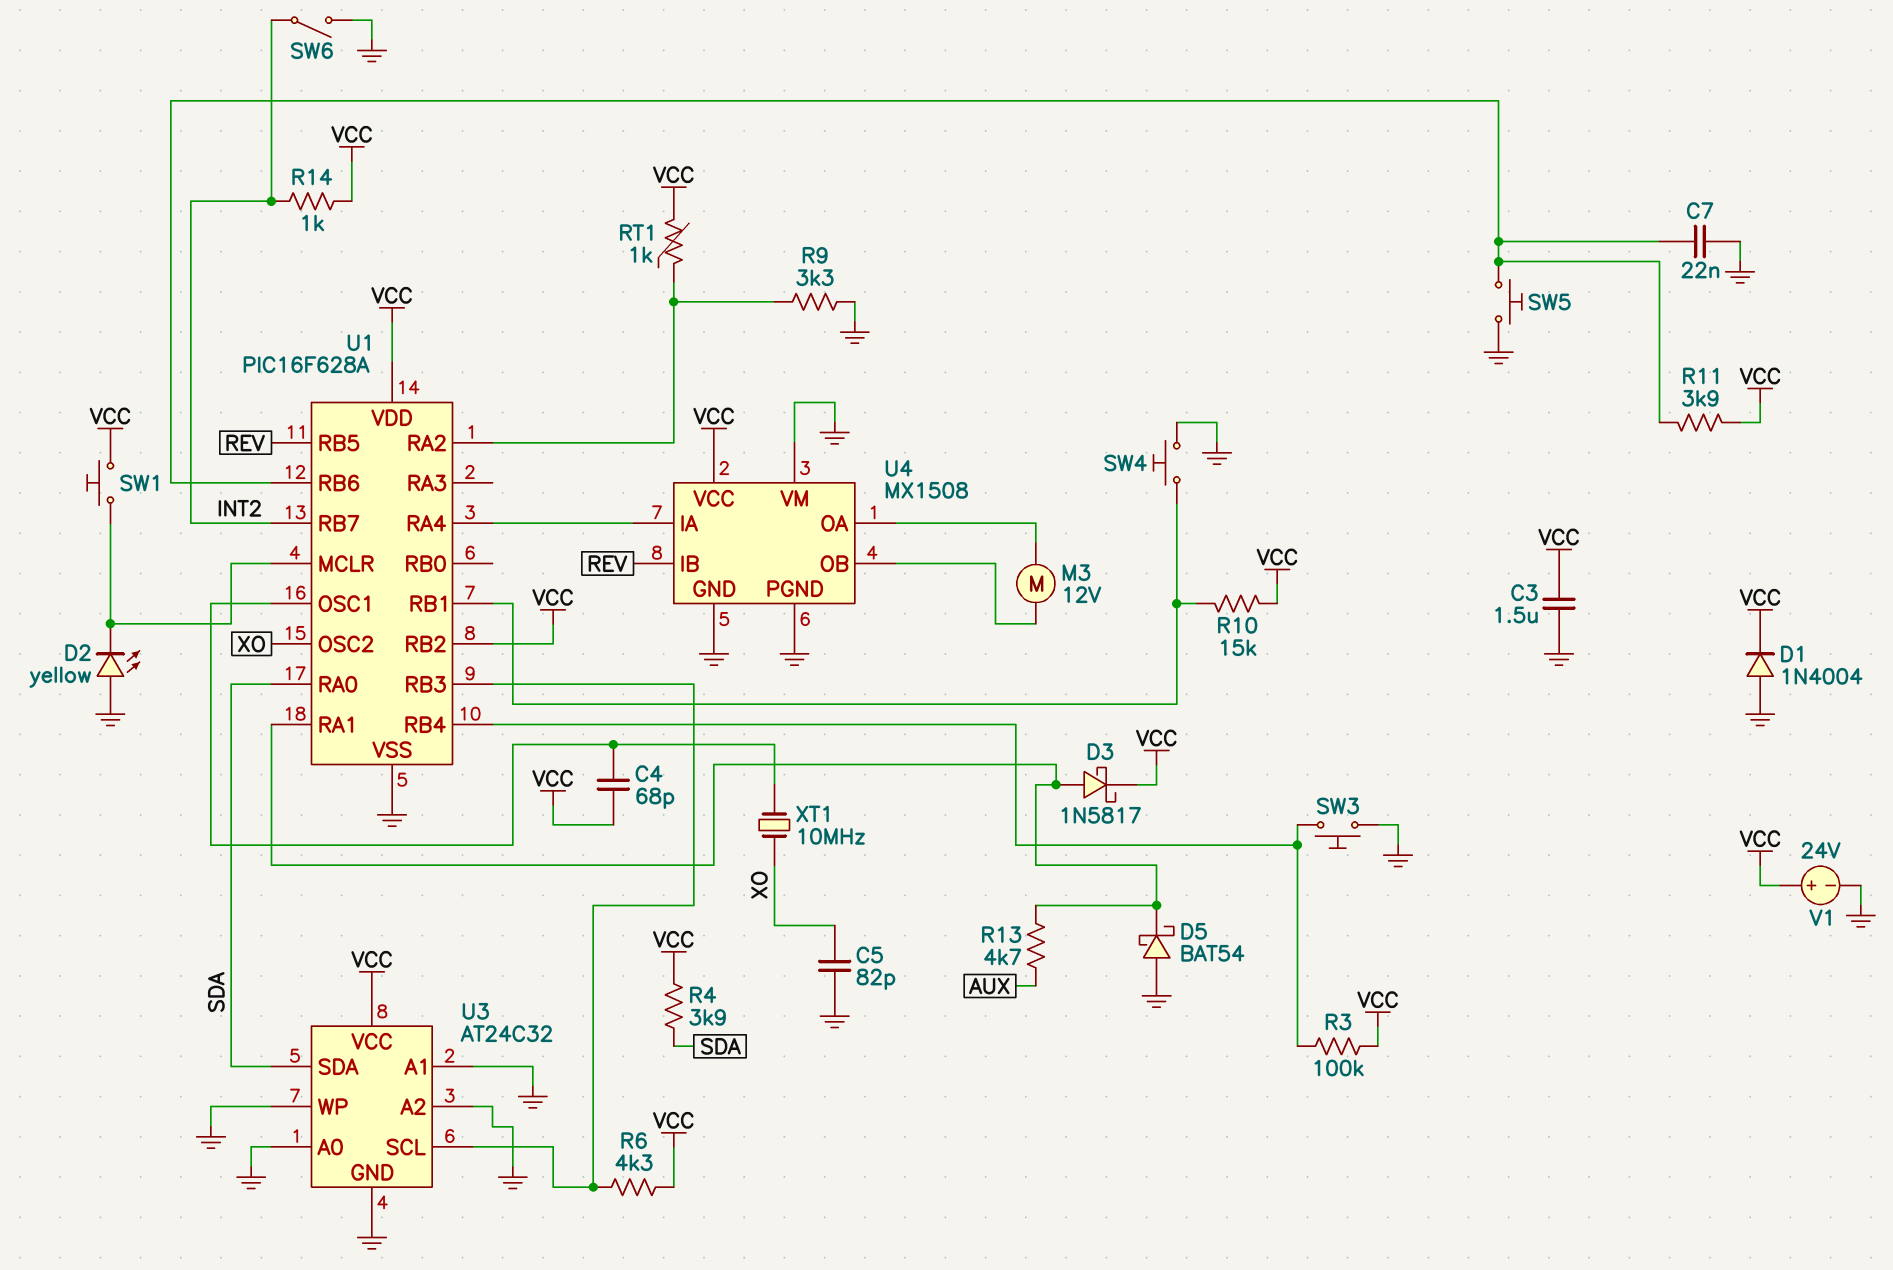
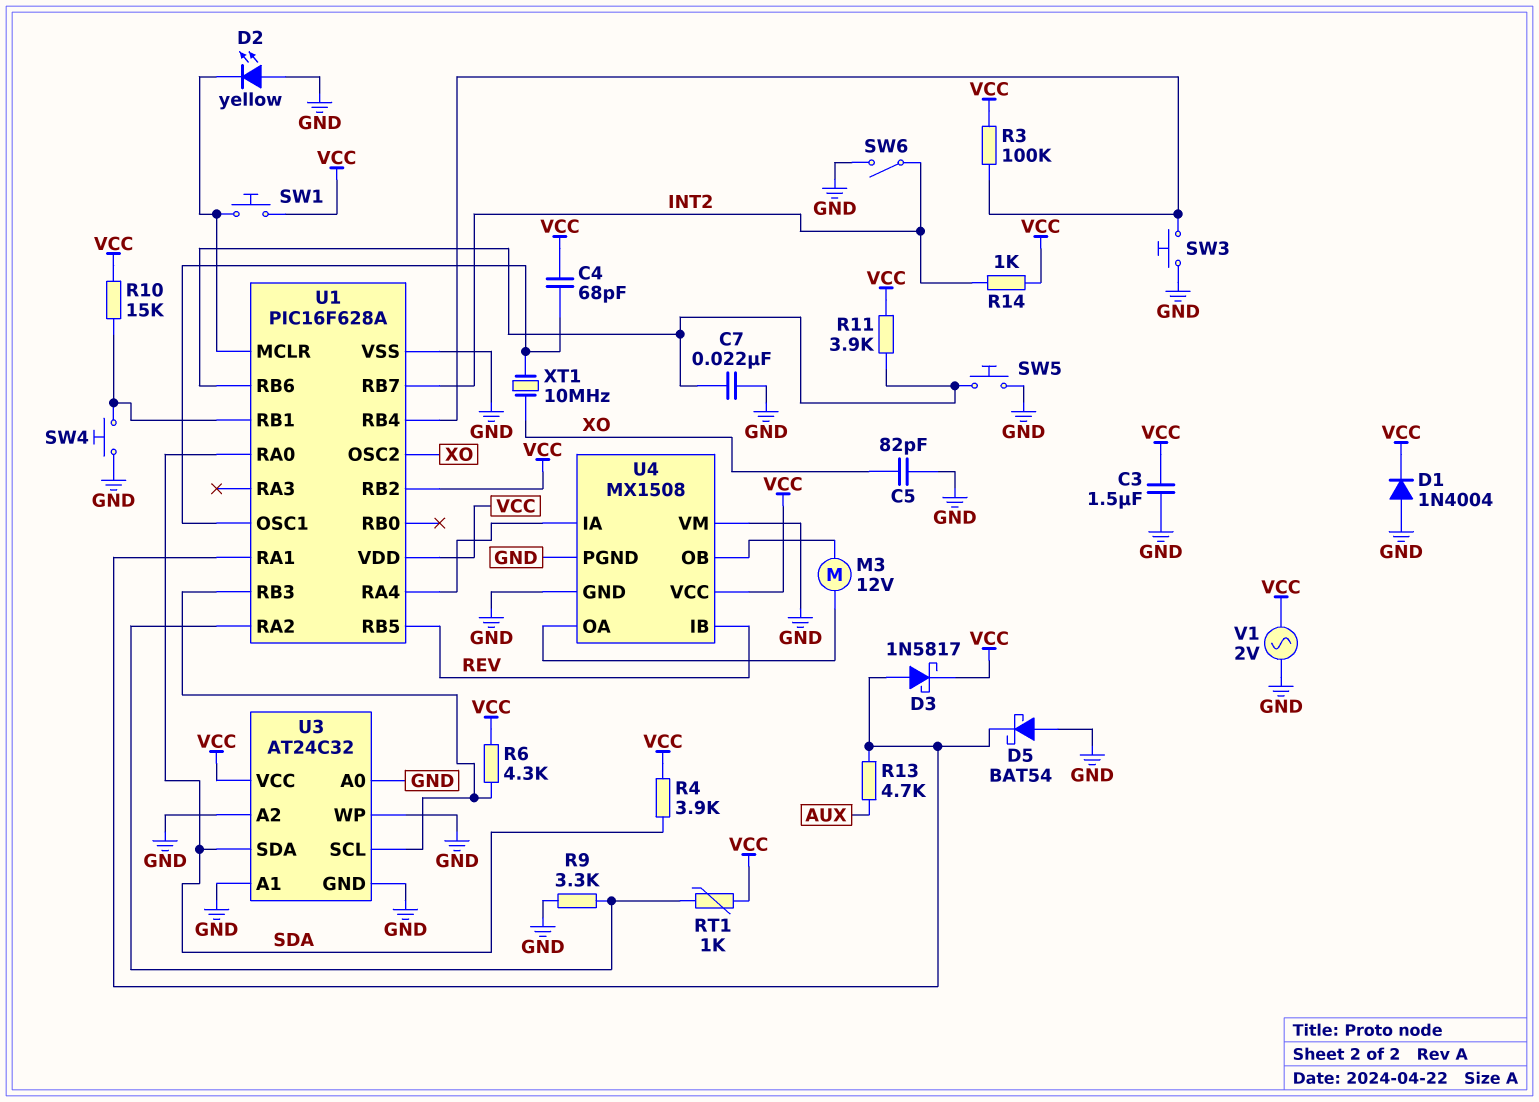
V1: 24V (plus VCC, minus GND) -> AC 2V (GND, VCC)

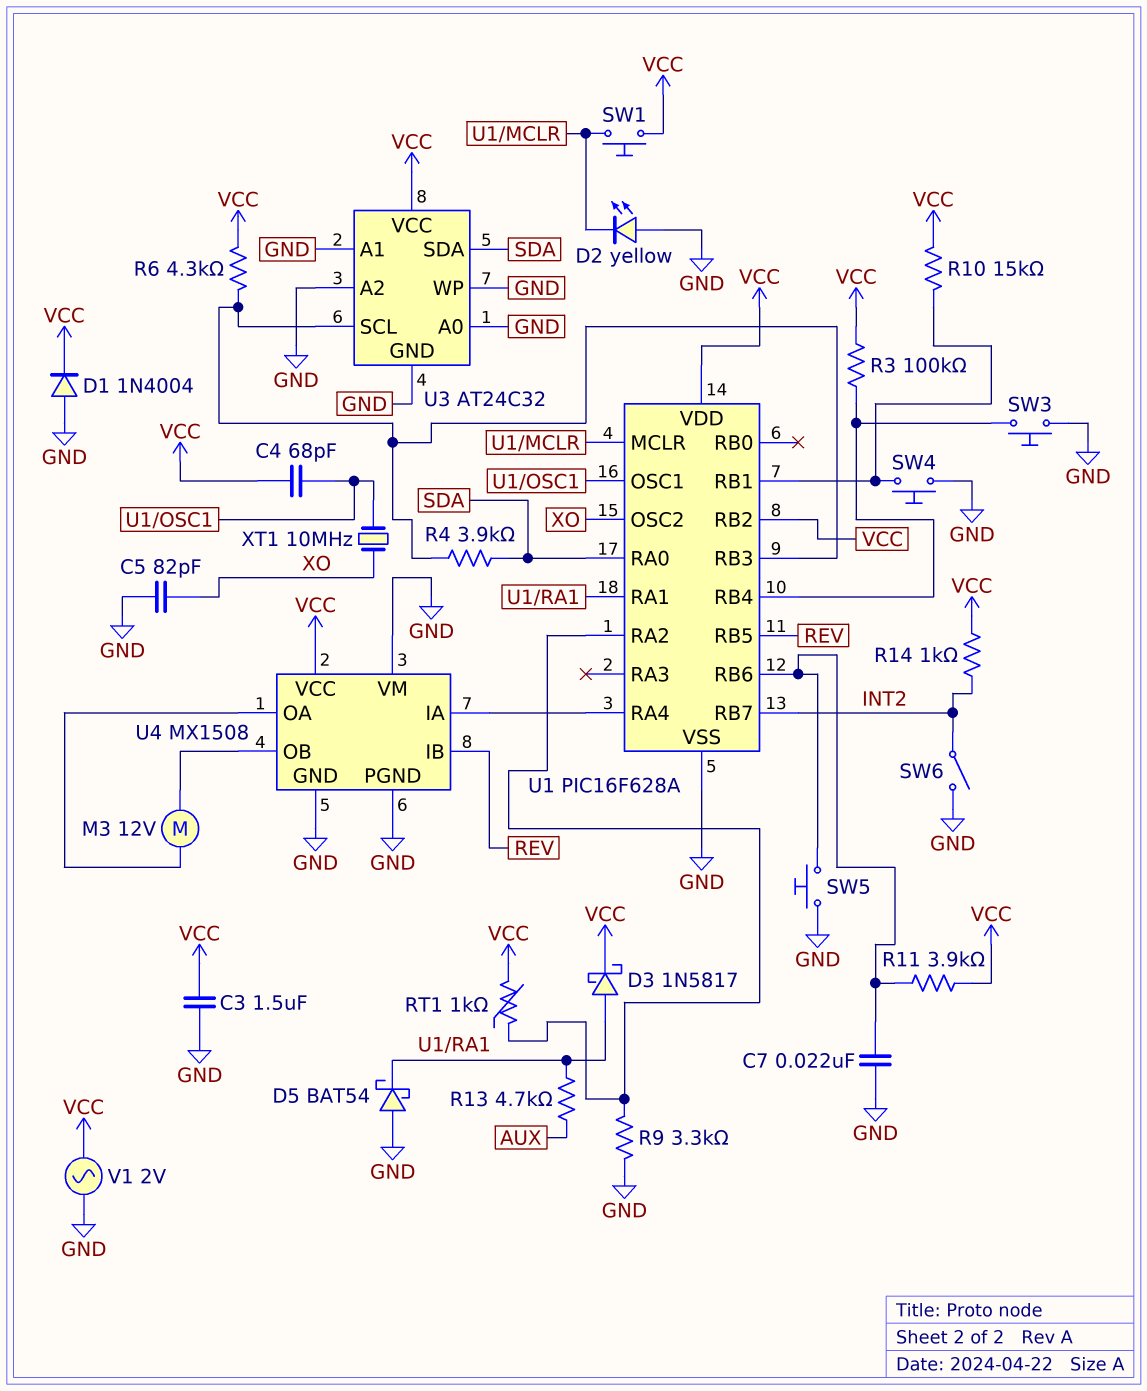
R4: 3.9k (SDA, VCC) -> 3.9k (SDA, U1/RB3)

